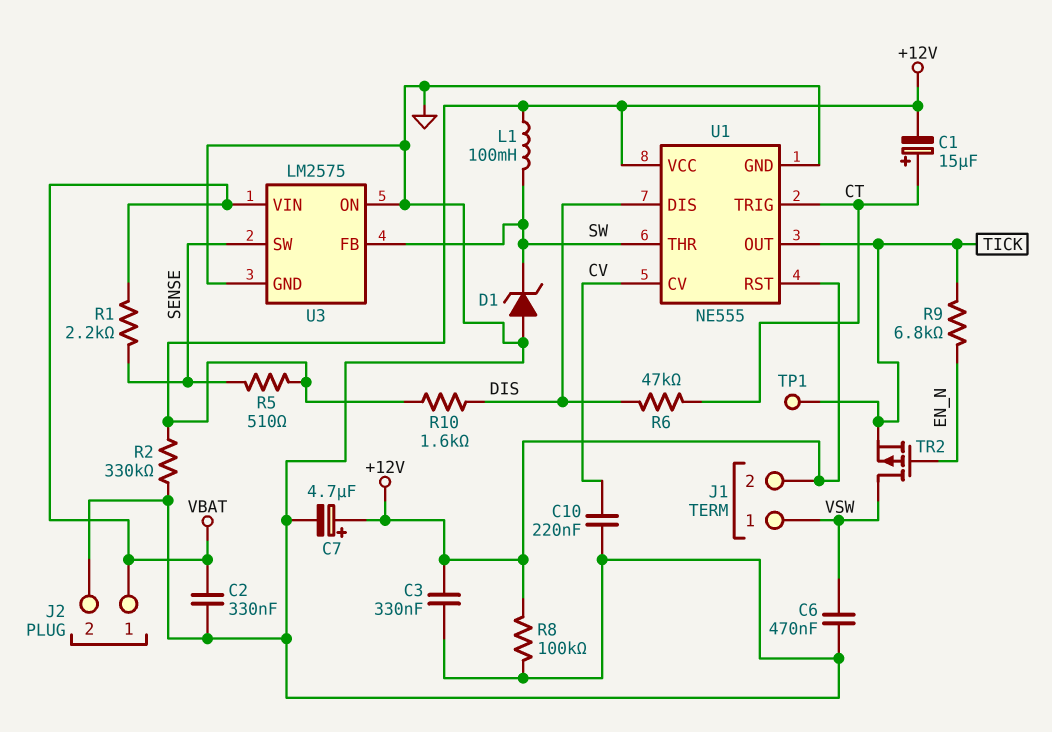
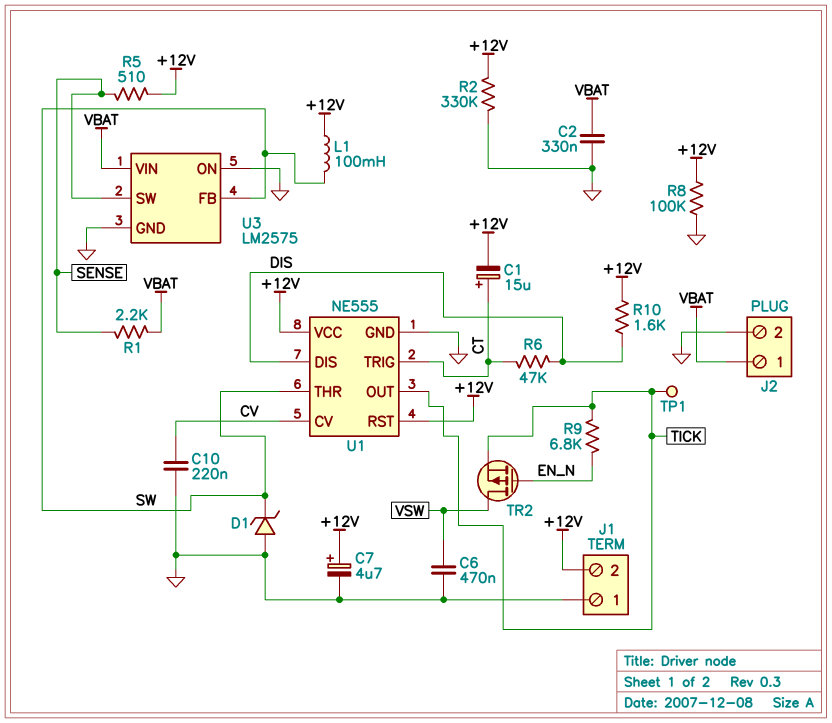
C3: 330nF (+12V, GND) -> none
J1 pin 1: VSW -> GND

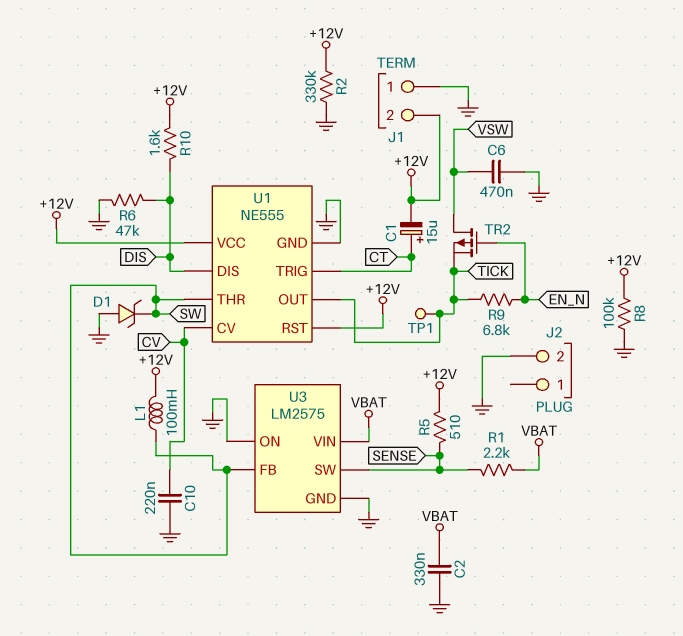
C7: 4.7uF (plus +12V, minus GND) -> none
J2 pin 1: VBAT -> none
R6: 47k (CT, DIS) -> 47k (DIS, GND)

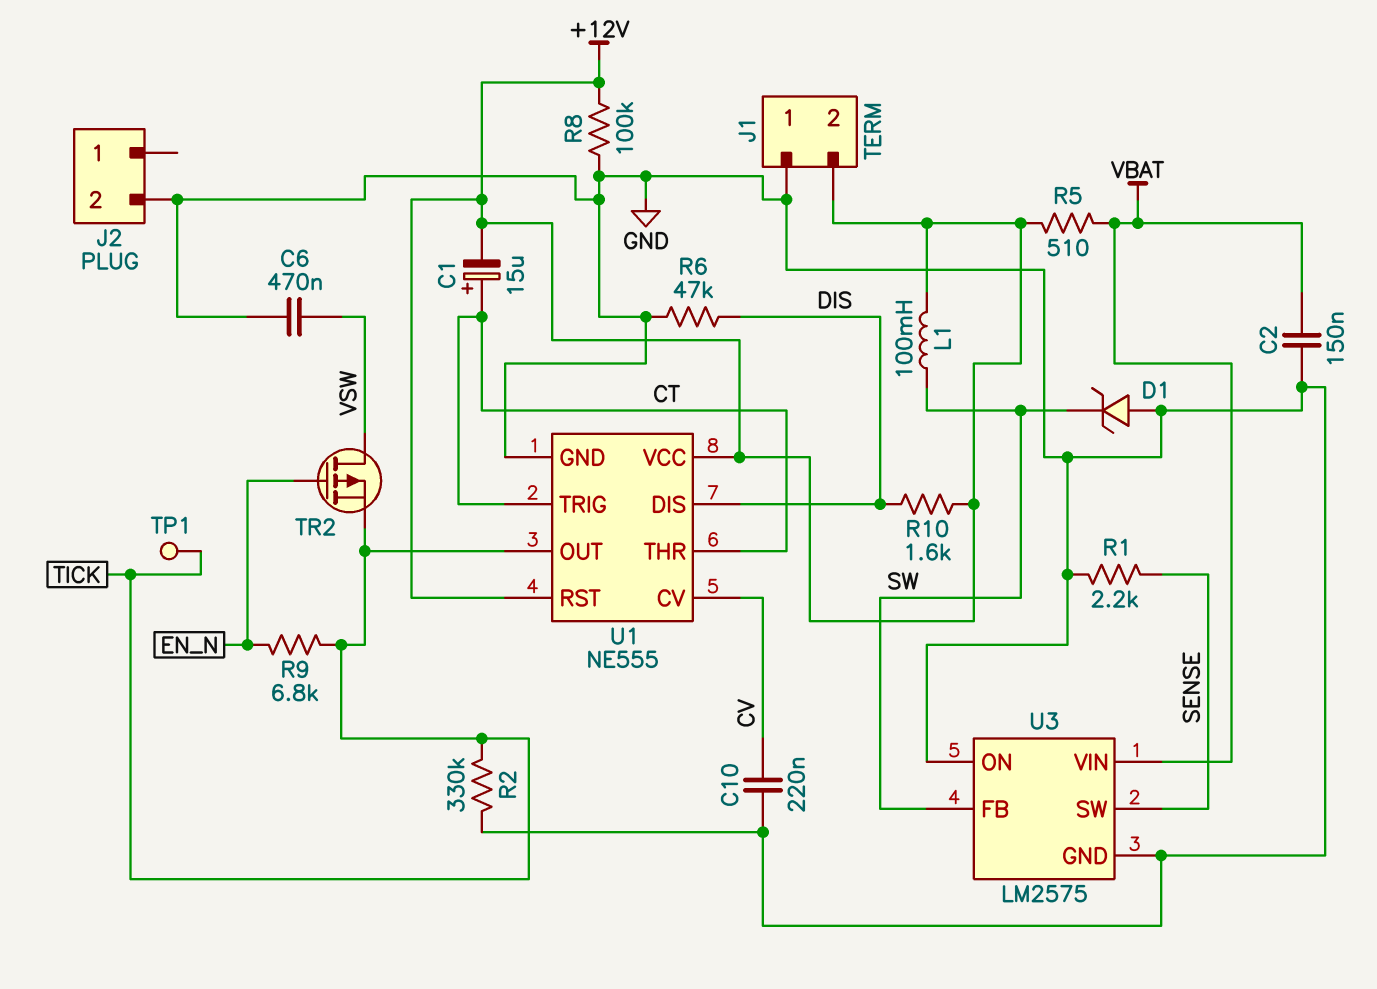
C2: 330nF (GND, VBAT) -> 150nF (GND, VBAT)
R1: 2.2k (SENSE, VBAT) -> 2.2k (GND, SENSE)
R2: 330k (+12V, GND) -> 330k (GND, TICK)
R5: 510 (+12V, SENSE) -> 510 (+12V, VBAT)
U1 pin THR: SW -> CT

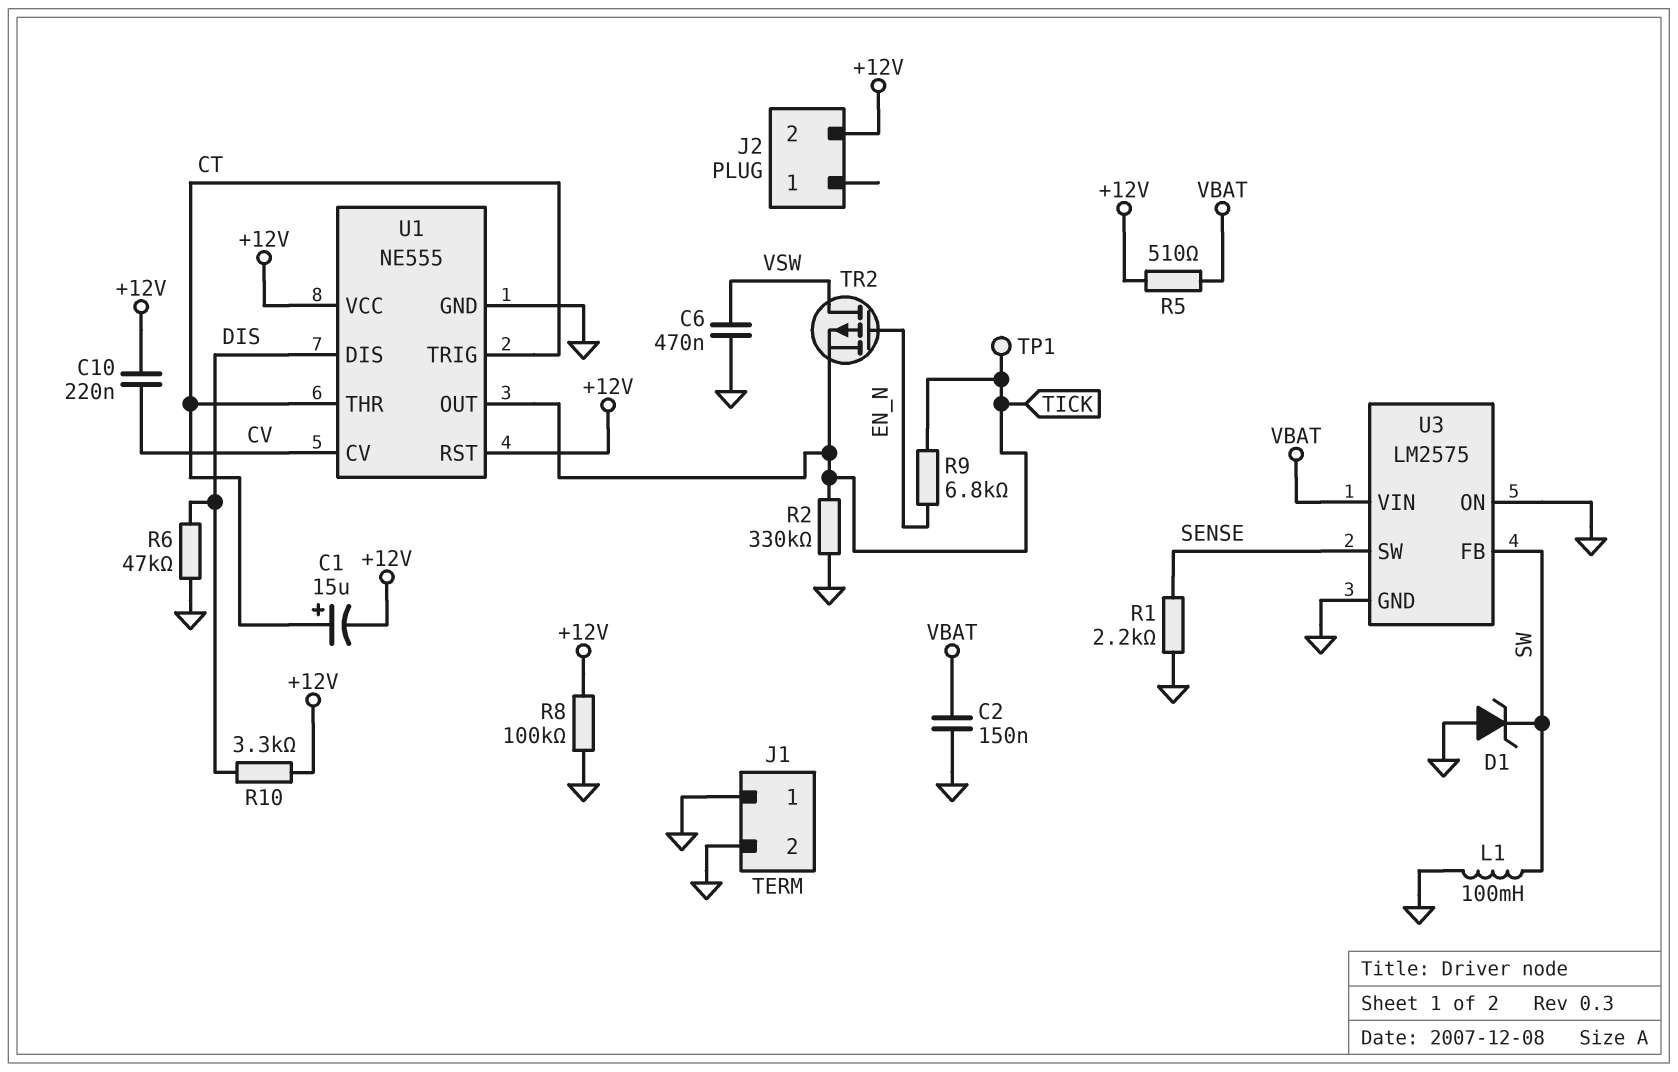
C10: 220nF (CV, GND) -> 220nF (+12V, CV)
J1 pin 2: +12V -> GND
J2 pin 2: GND -> +12V
L1: 100mH (+12V, SW) -> 100mH (GND, SW)
R10: 1.6k (+12V, DIS) -> 3.3k (+12V, DIS)

